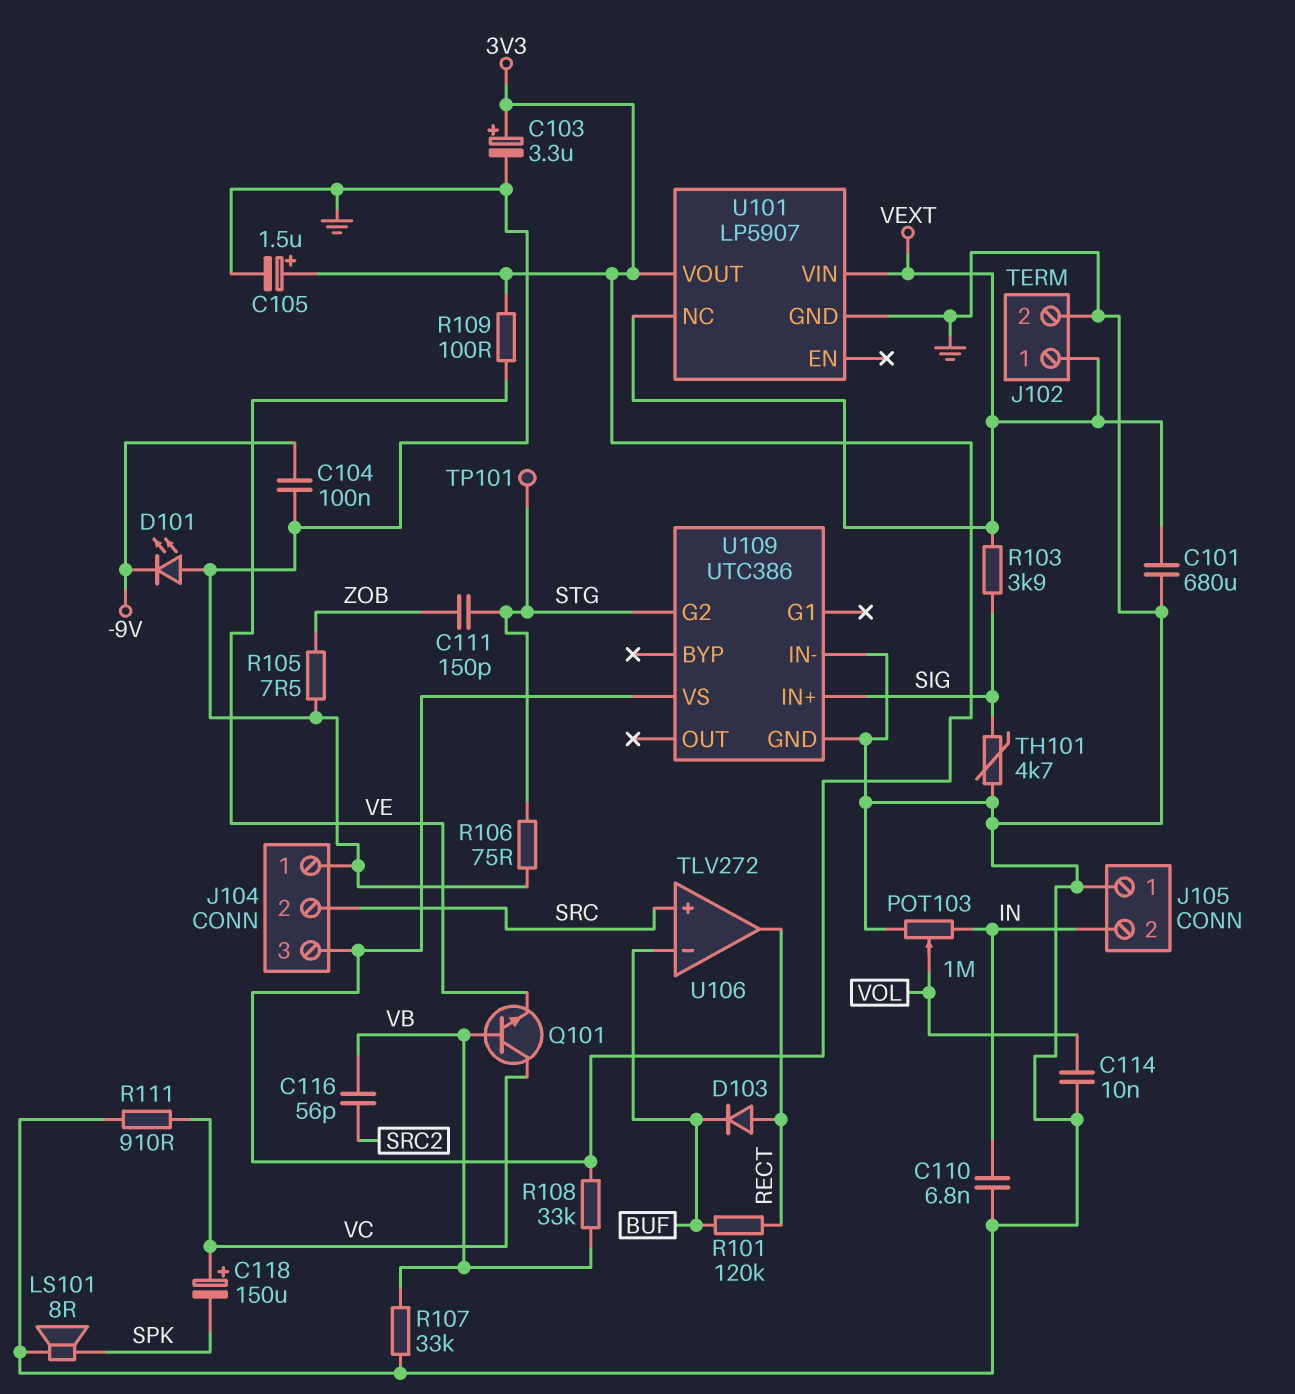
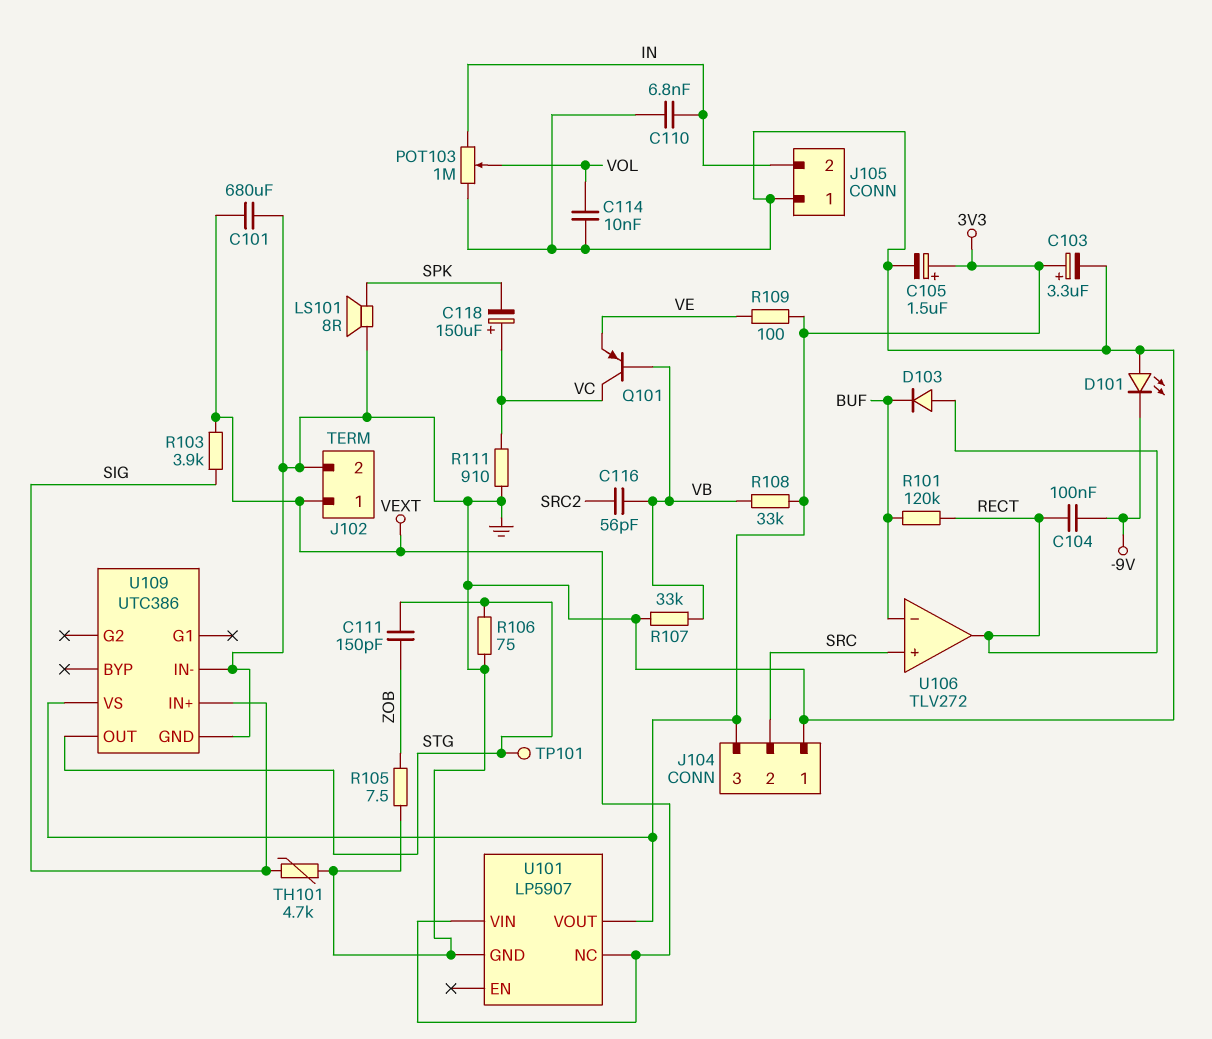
C104: 100nF (-9V, GND) -> 100nF (-9V, RECT)
Q101: NPN (B VB, C VC, E VE) -> PNP (B VB, C VC, E VE)
U109 pin G2: STG -> none
U109 pin OUT: none -> STG

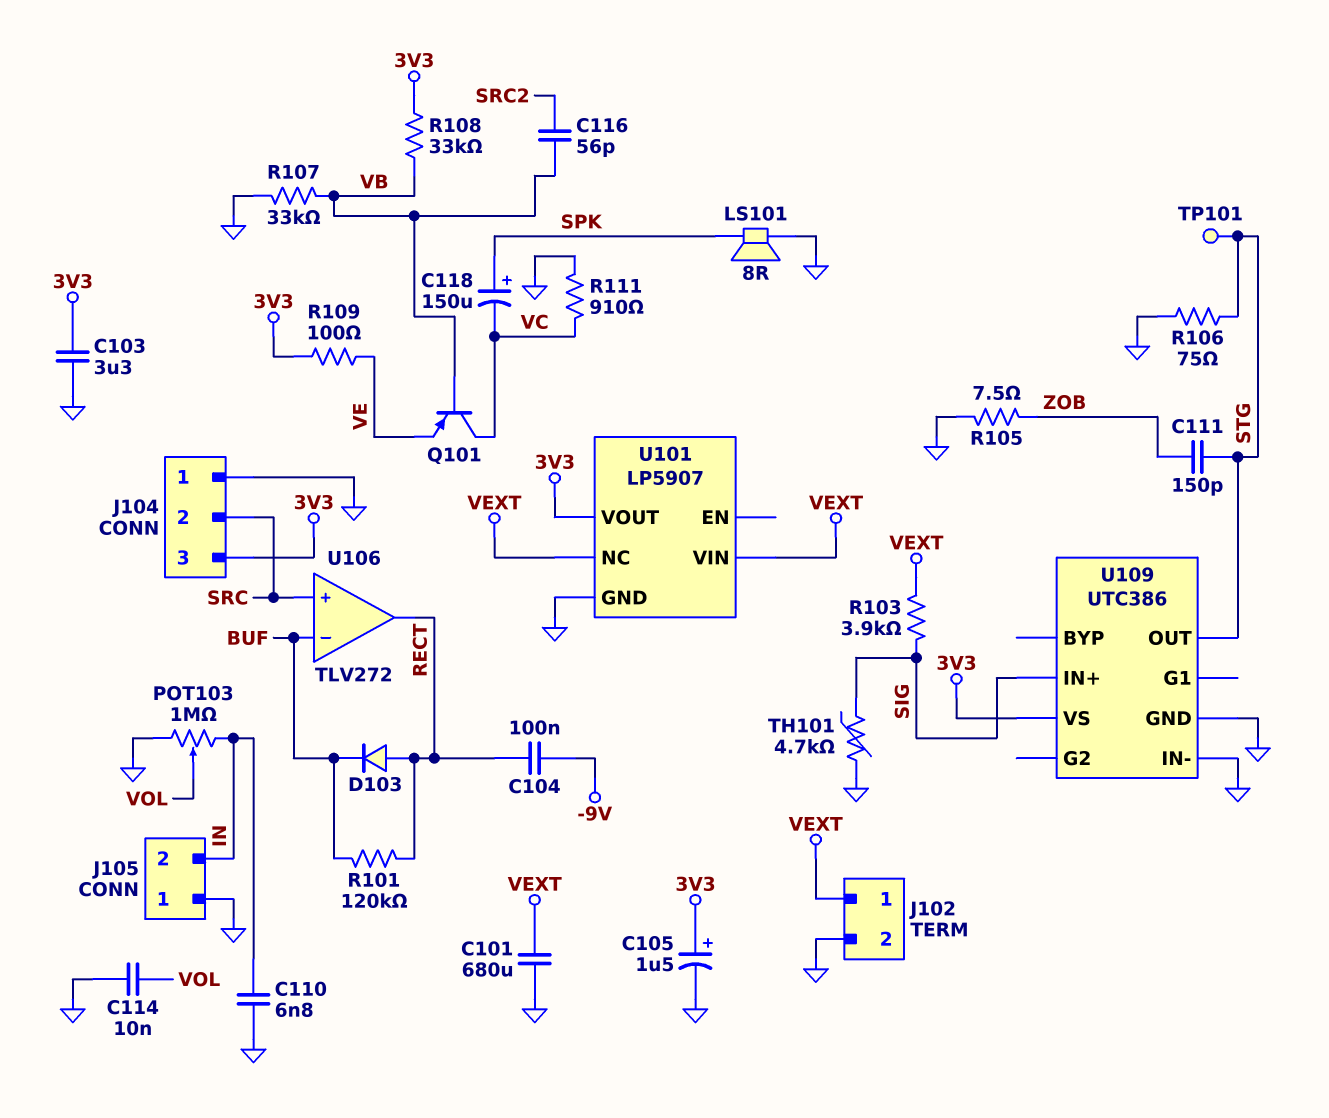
C103: 3.3uF (plus 3V3, minus GND) -> 3.3uF (3V3, GND)
C118: 150uF (plus VC, minus SPK) -> 150uF (plus SPK, minus VC)
D101: LED (A GND, K -9V) -> none

